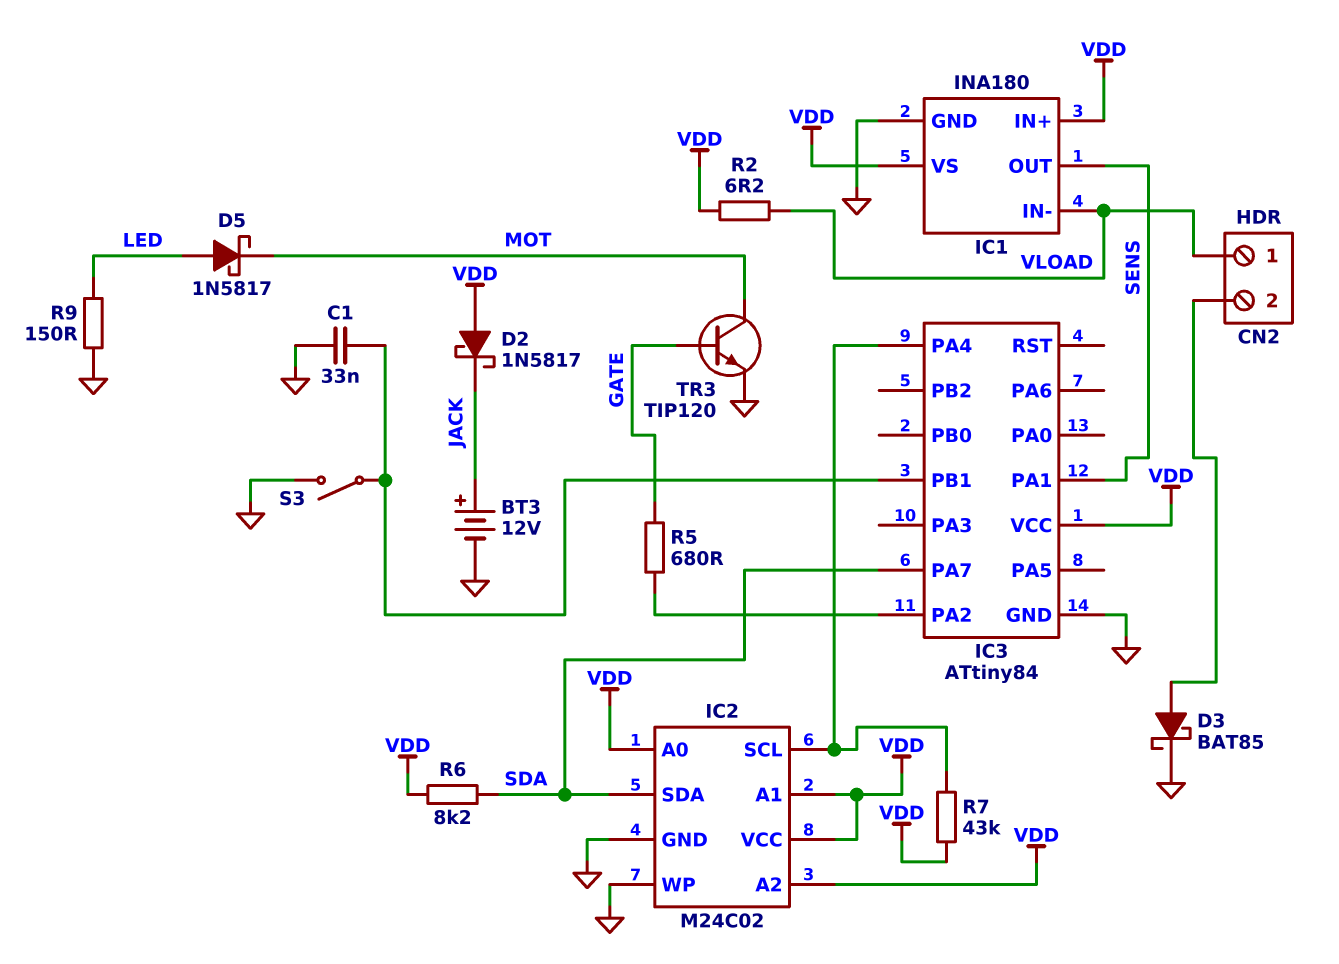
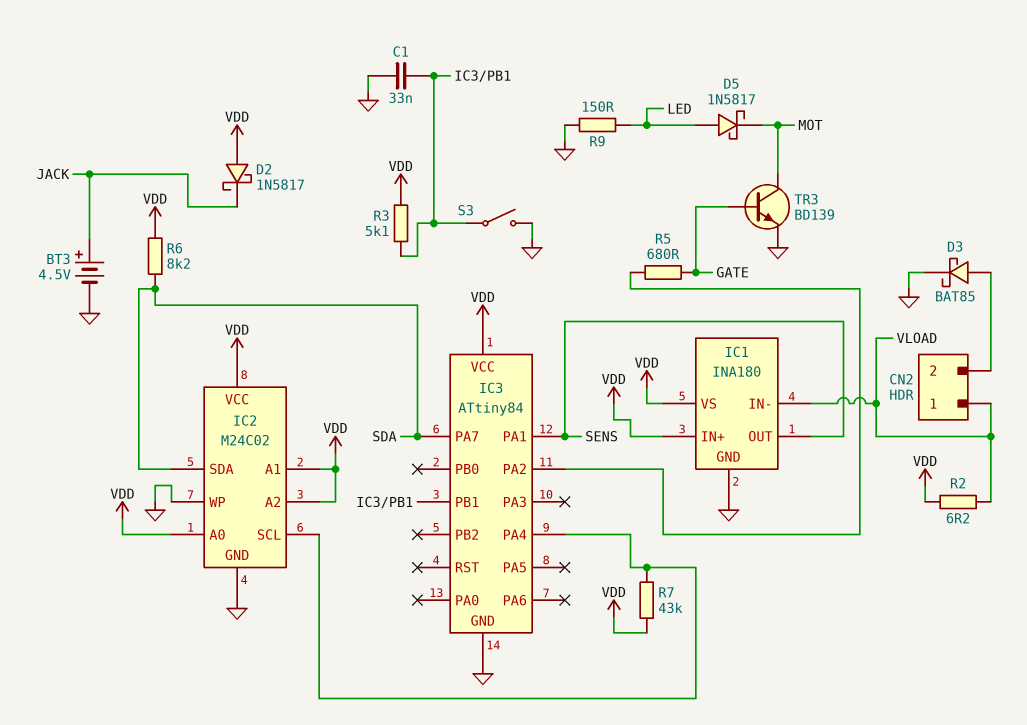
BT3: 12V (plus JACK, minus GND) -> 4.5V (plus JACK, minus GND)
R3: none -> 5.1k (IC3/PB1, VDD)
TR3: NPN TIP120 (B GATE, C MOT, E GND) -> NPN BD139 (B GATE, C MOT, E GND)

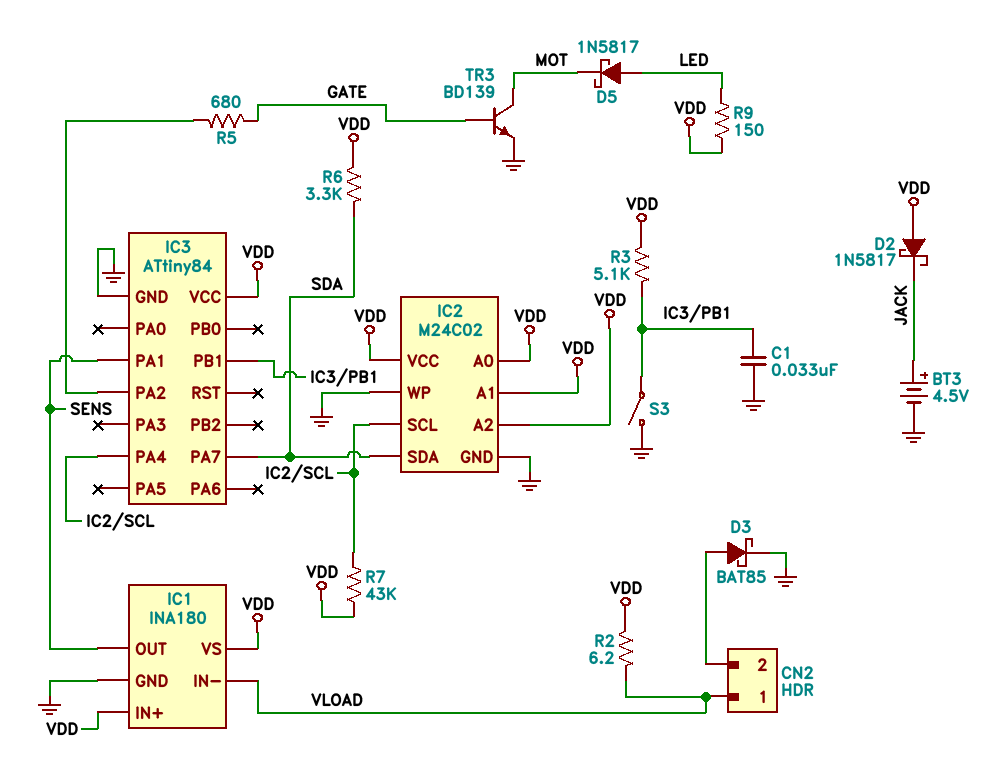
R6: 8.2k (SDA, VDD) -> 3.3k (SDA, VDD)
R9: 150 (GND, LED) -> 150 (LED, VDD)

